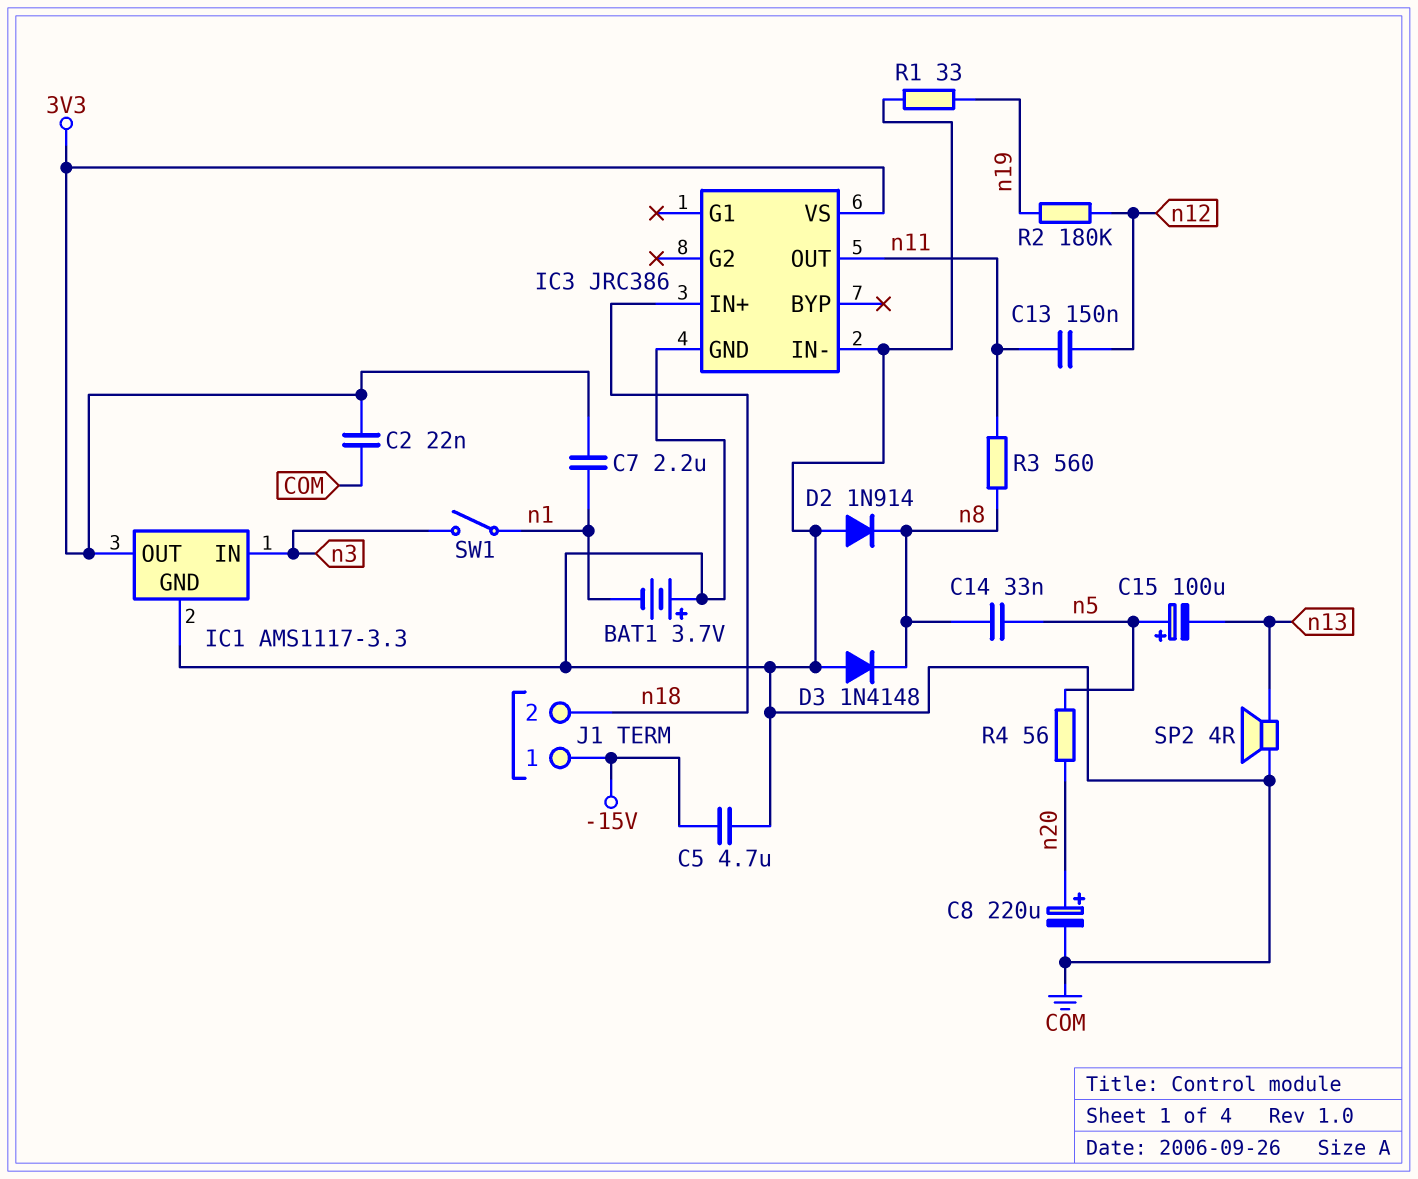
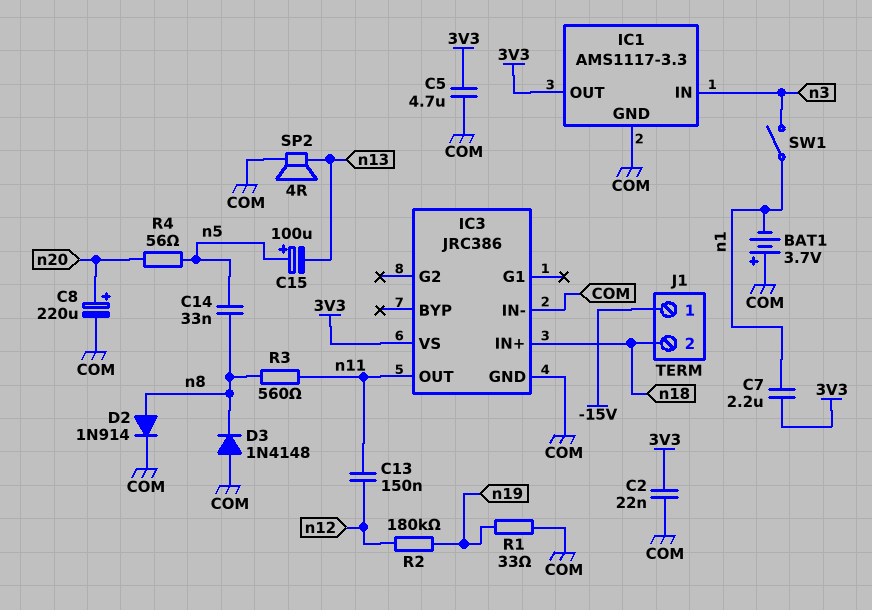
C5: 4.7uF (-15V, COM) -> 4.7uF (3V3, COM)
D2: diode 1N914 (A COM, K n8) -> diode 1N914 (A n8, K COM)

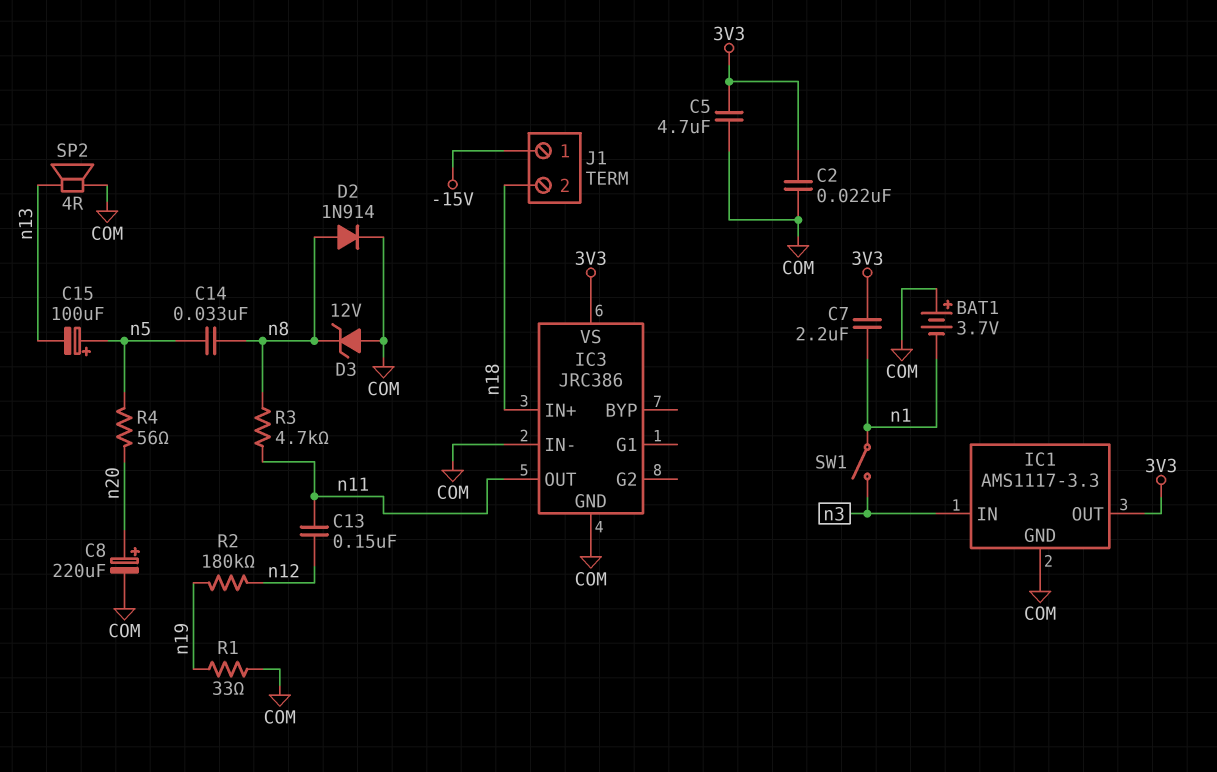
D3: diode 1N4148 (A COM, K n8) -> zener 12V (A COM, K n8)
R3: 560 (n8, n11) -> 4.7k (n8, n11)

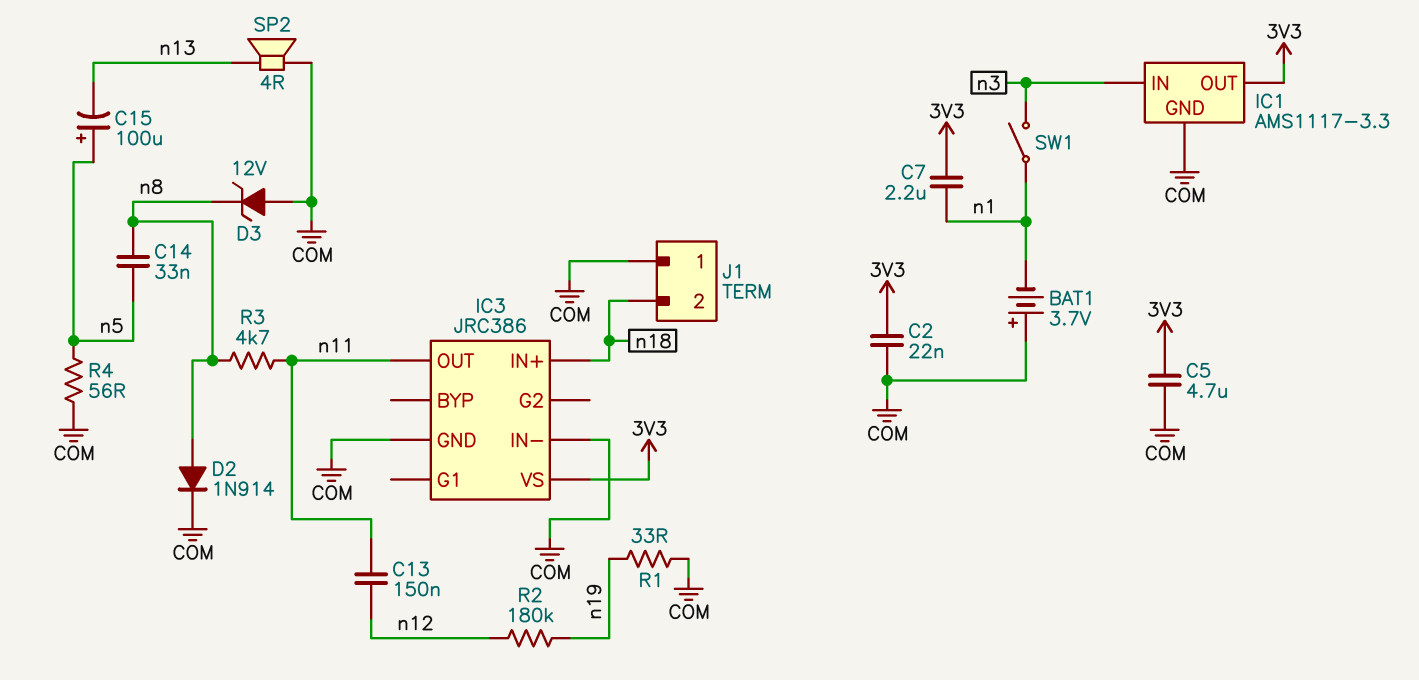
C8: 220uF (plus n20, minus COM) -> none
J1 pin 1: -15V -> COM
R4: 56 (n5, n20) -> 56 (COM, n5)

